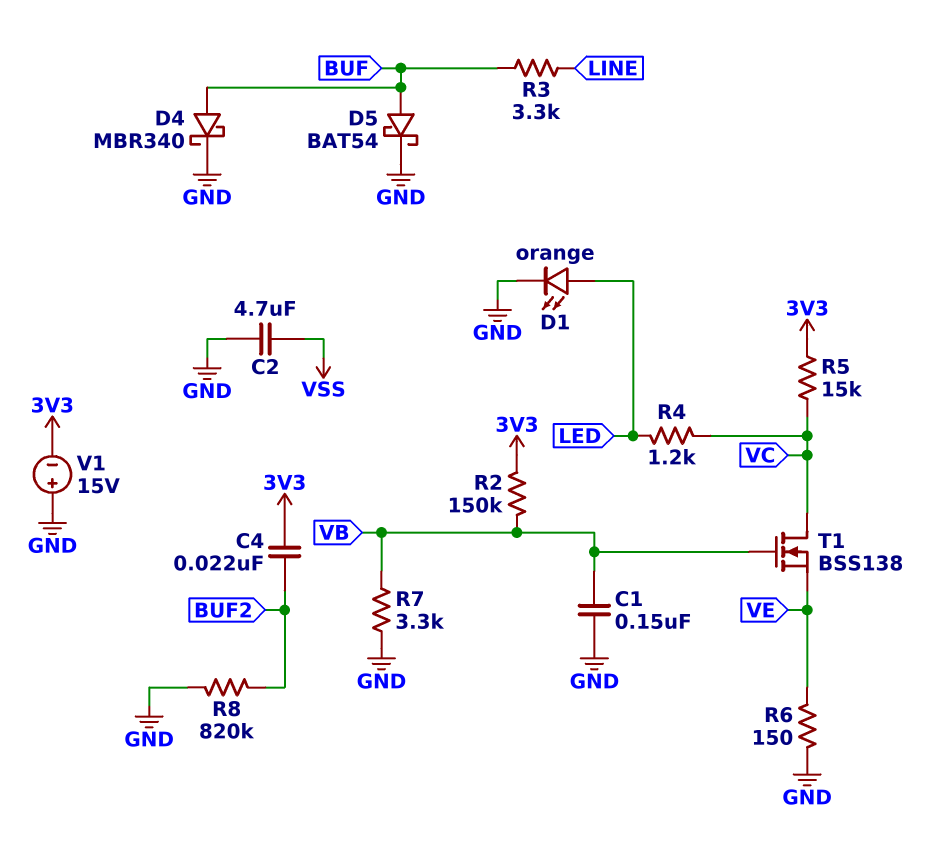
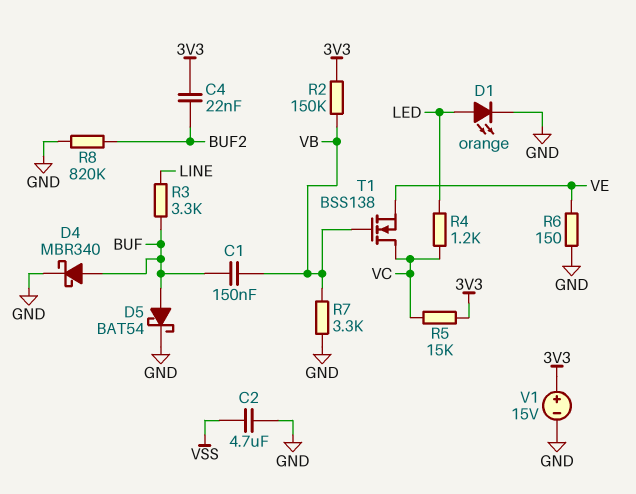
C1: 150nF (GND, VB) -> 150nF (BUF, VB)
V1: 15V (plus GND, minus 3V3) -> 15V (plus 3V3, minus GND)

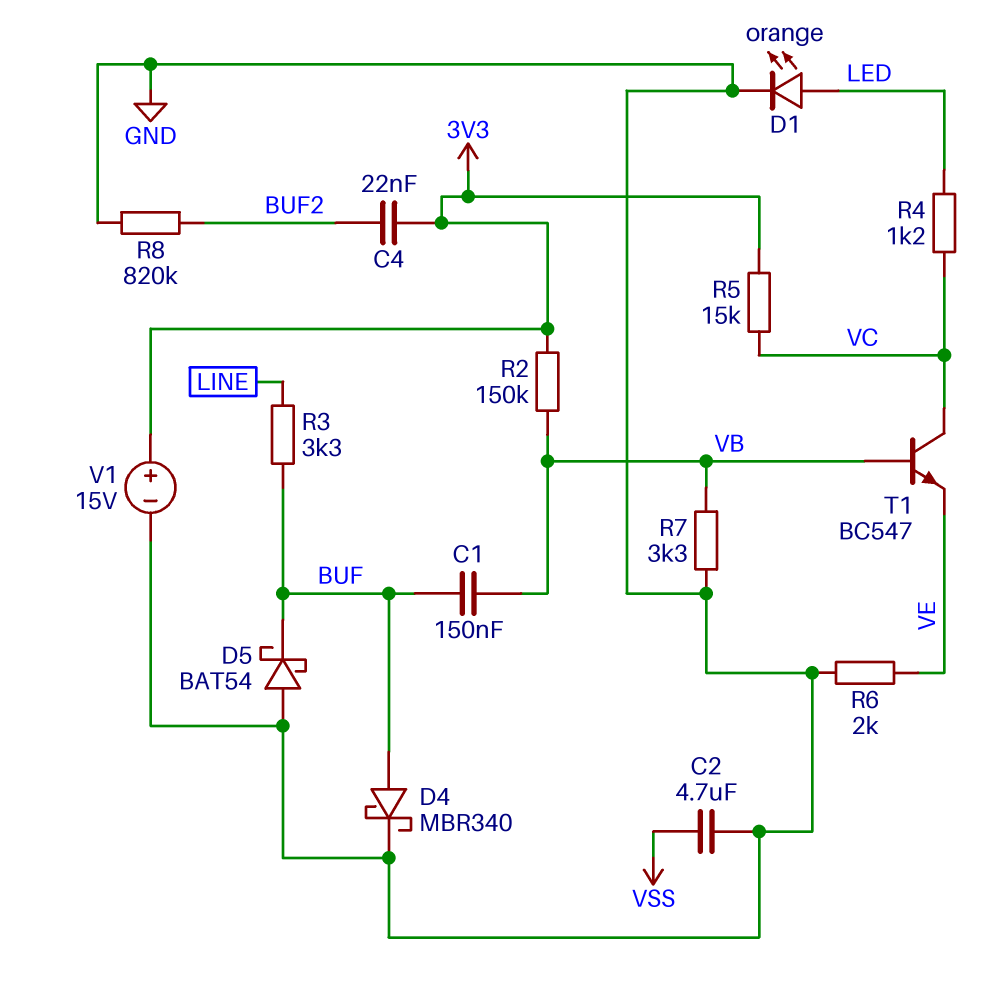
D5: schottky BAT54 (A BUF, K GND) -> schottky BAT54 (A GND, K BUF)
R6: 150 (GND, VE) -> 2k (GND, VE)
T1: NMOS BSS138 (G VB, D VC, S VE) -> NPN BC547 (B VB, C VC, E VE)

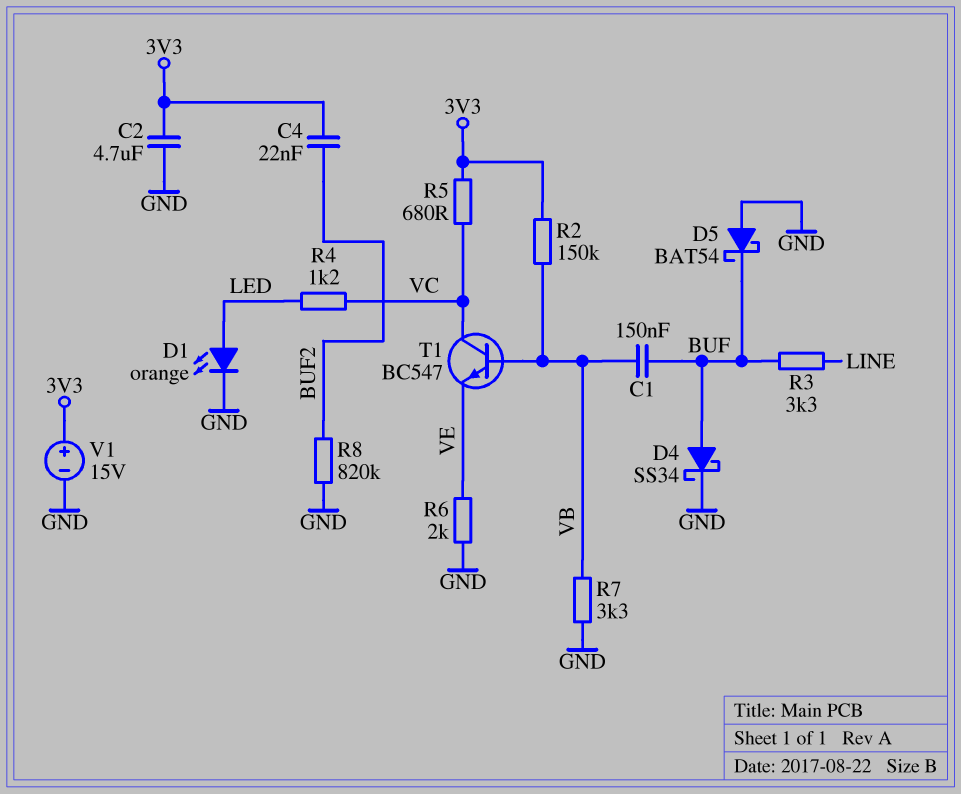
C2: 4.7uF (GND, VSS) -> 4.7uF (3V3, GND)
D4: schottky MBR340 (A BUF, K GND) -> schottky SS34 (A BUF, K GND)
R5: 15k (3V3, VC) -> 680 (3V3, VC)

